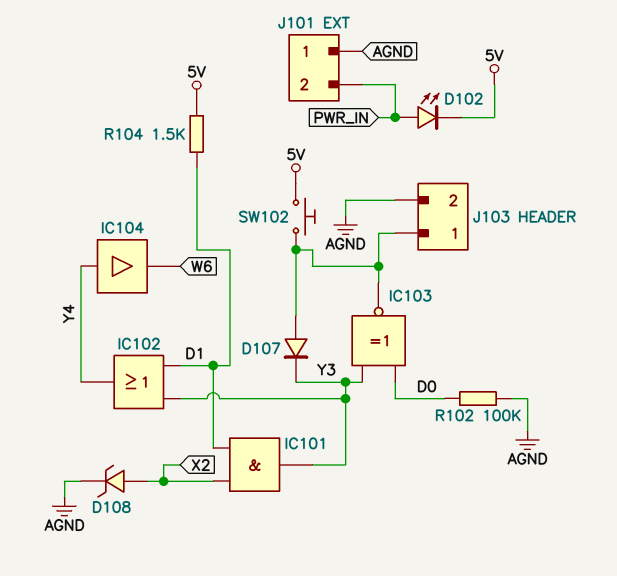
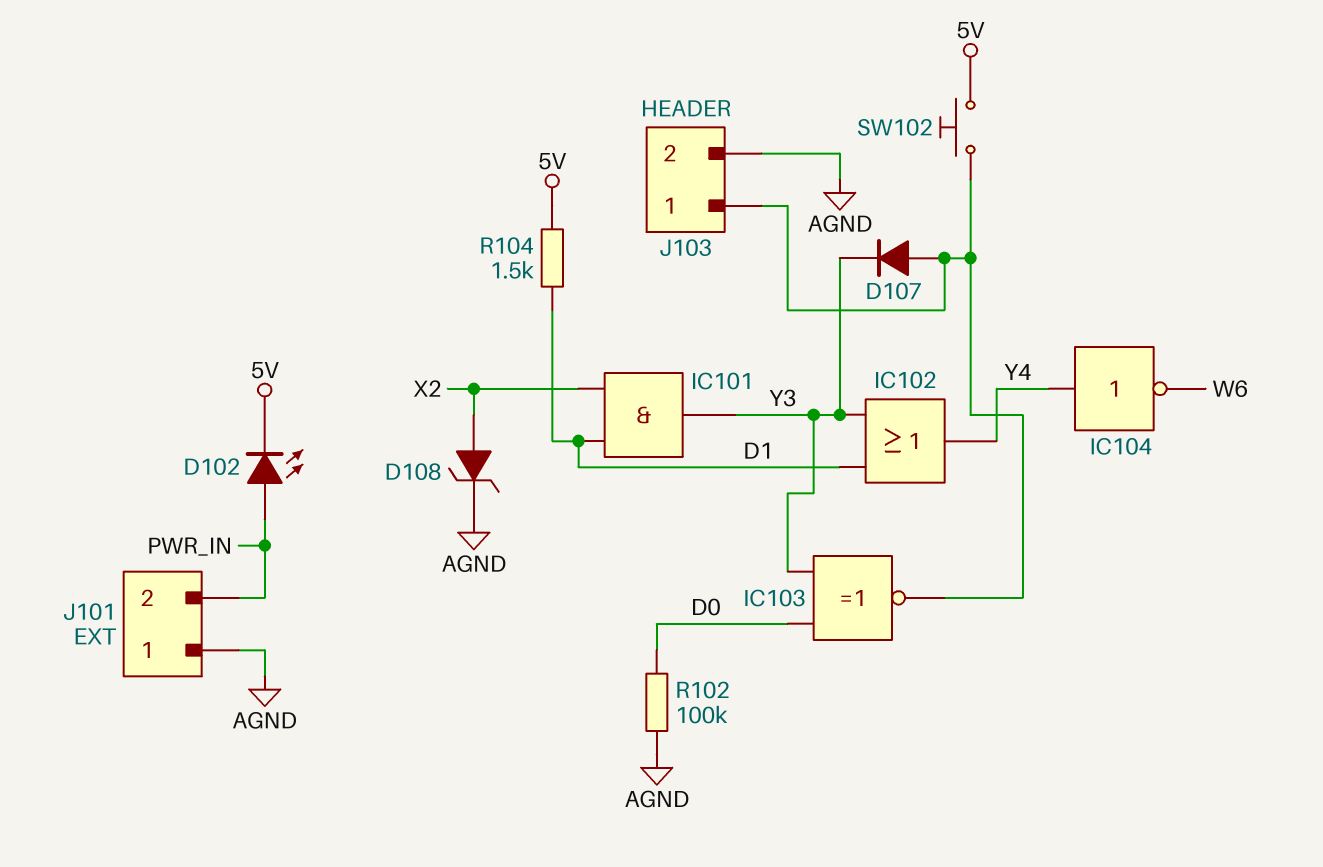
IC104: buffer (in Y4, out W6) -> NOT (in Y4, out W6)

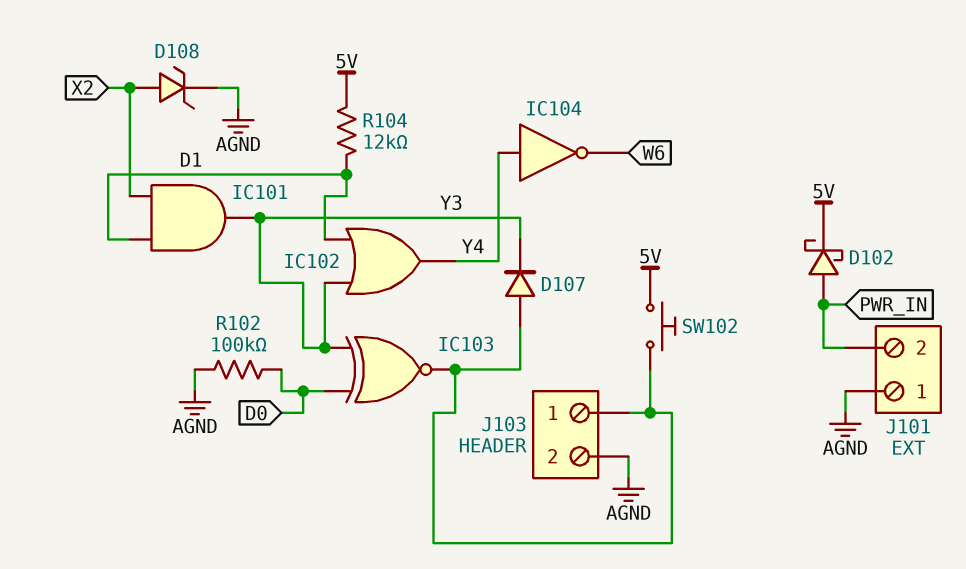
D102: LED (A PWR_IN, K 5V) -> schottky (A PWR_IN, K 5V)
R104: 1.5k (5V, D1) -> 12k (5V, D1)

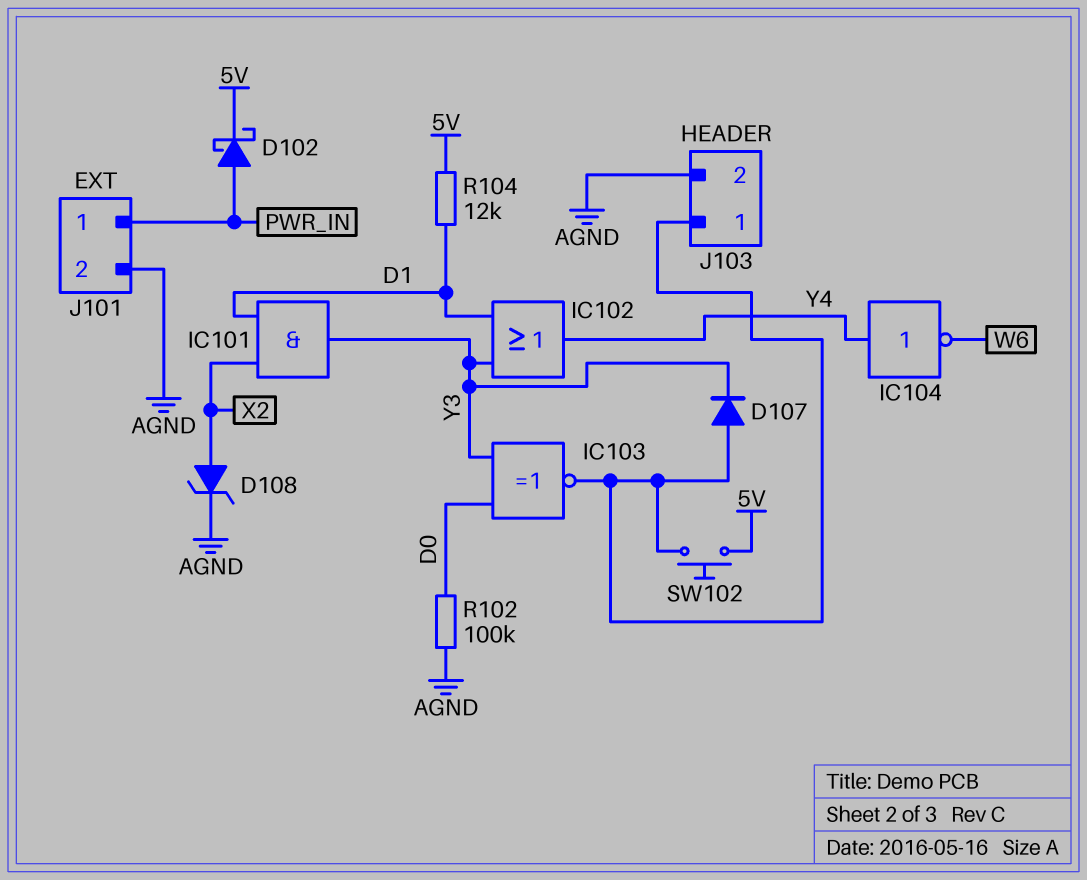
J101 pin 1: AGND -> PWR_IN
J101 pin 2: PWR_IN -> AGND

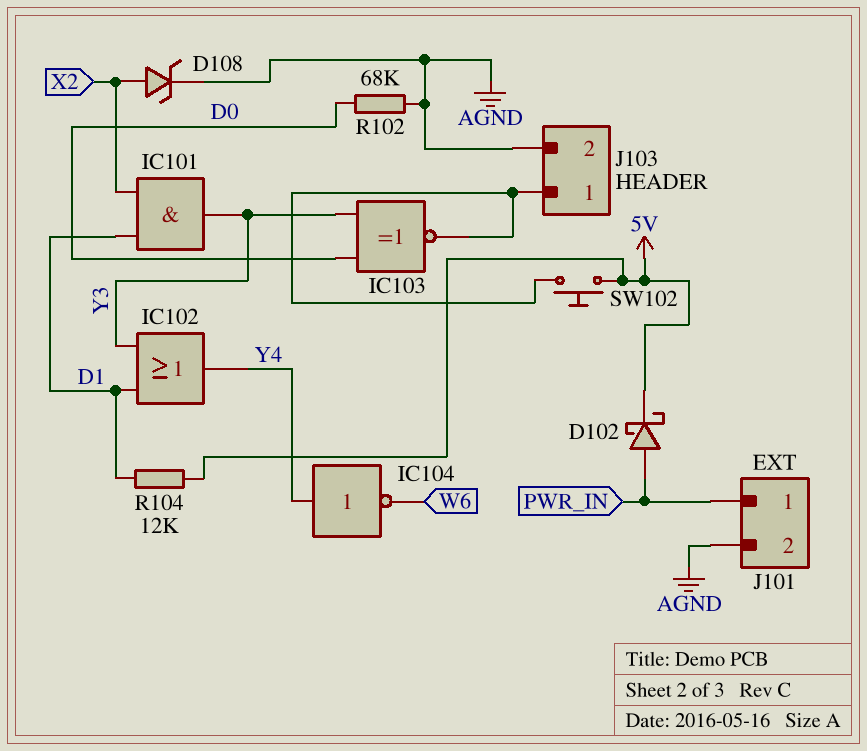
D107: diode (A J103/1, K Y3) -> none
R102: 100k (AGND, D0) -> 68k (AGND, D0)

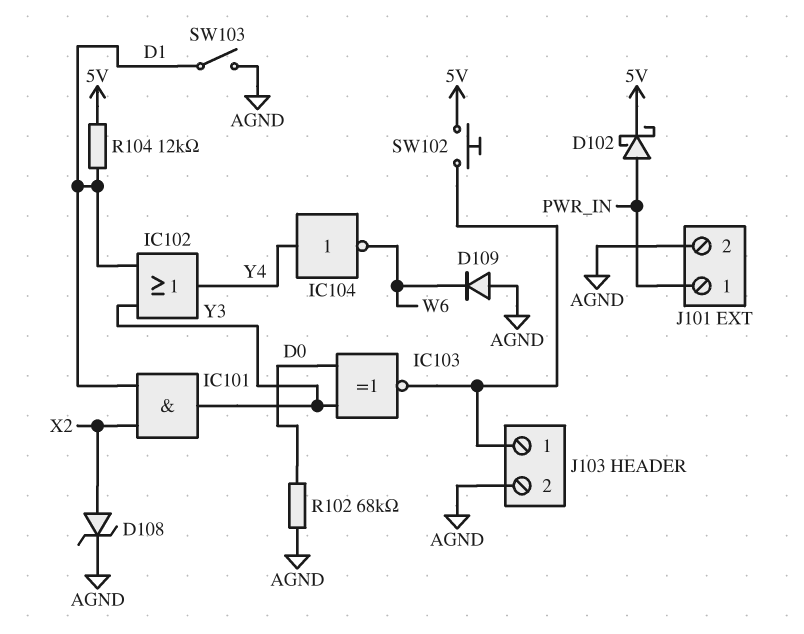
D109: none -> diode (A AGND, K W6)
SW103: none -> switch (AGND, D1)

